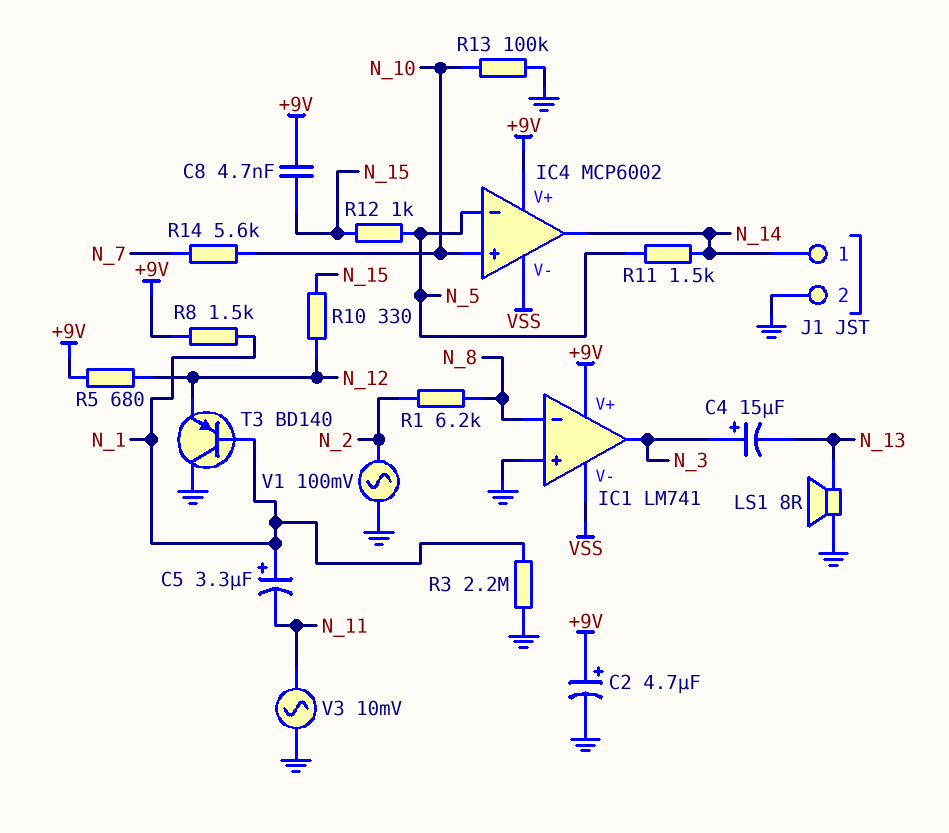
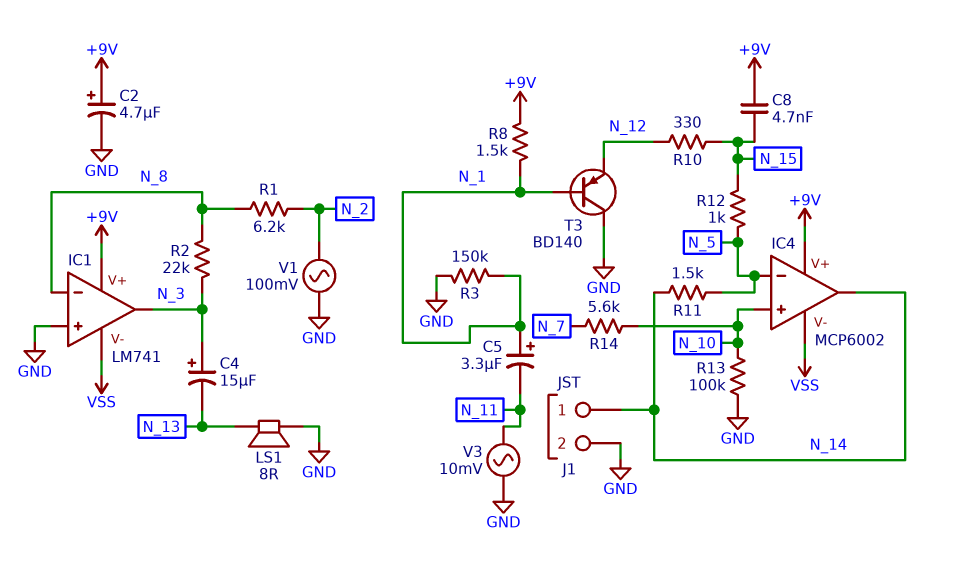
R2: none -> 22k (N_3, N_8)
R3: 2.2M (GND, N_1) -> 150k (GND, N_1)
R5: 680 (+9V, N_12) -> none

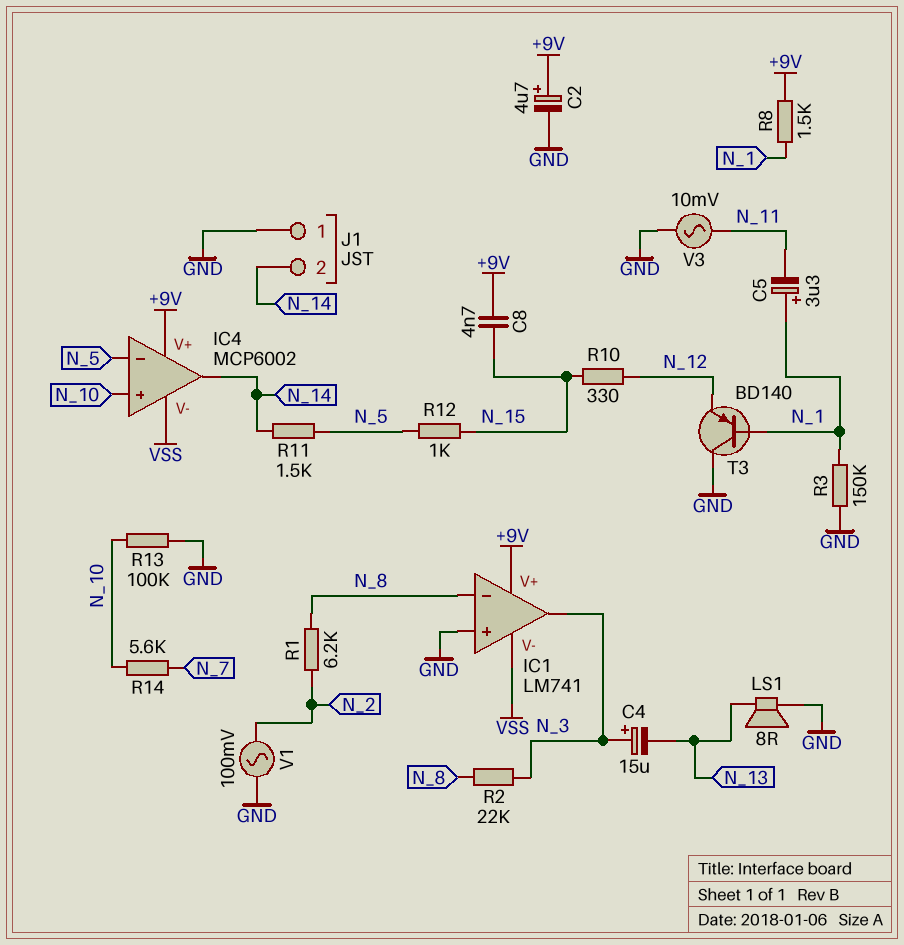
J1 pin 1: N_14 -> GND
J1 pin 2: GND -> N_14

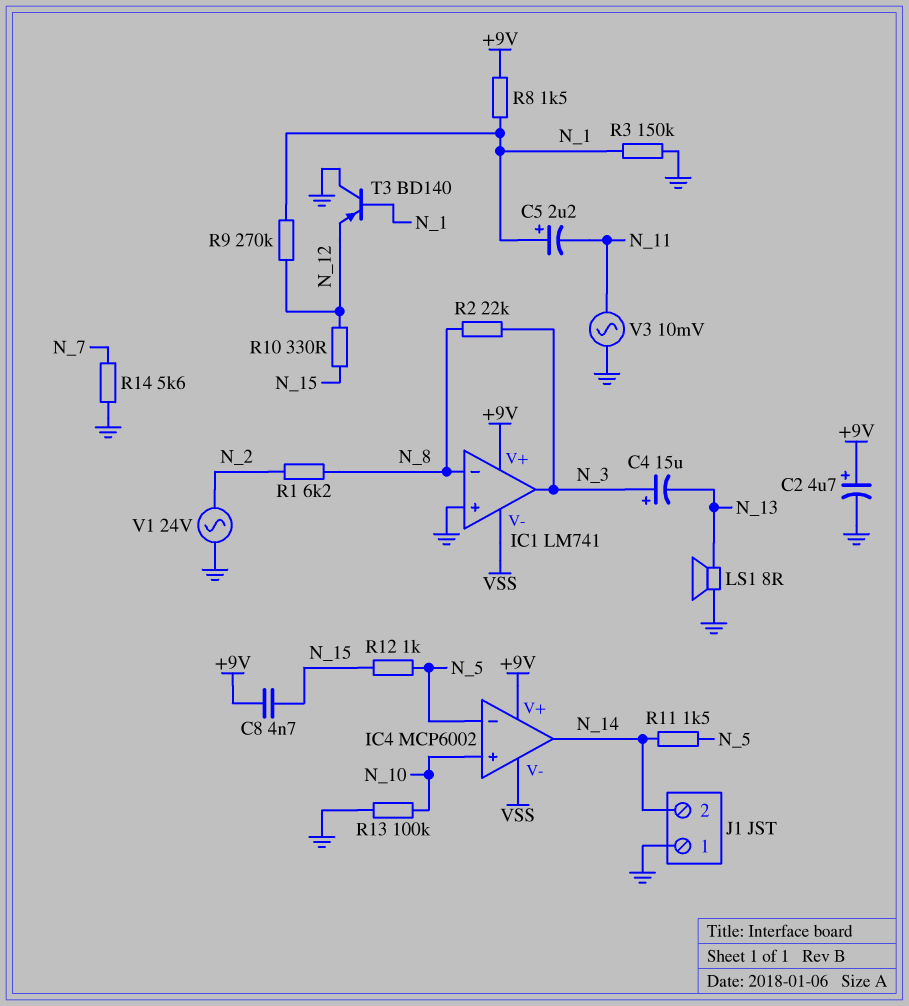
C5: 3.3uF (plus N_1, minus N_11) -> 2.2uF (plus N_1, minus N_11)
R9: none -> 270k (N_1, N_12)
R14: 5.6k (N_7, N_10) -> 5.6k (GND, N_7)
V1: AC 100mV (GND, N_2) -> AC 24V (GND, N_2)

